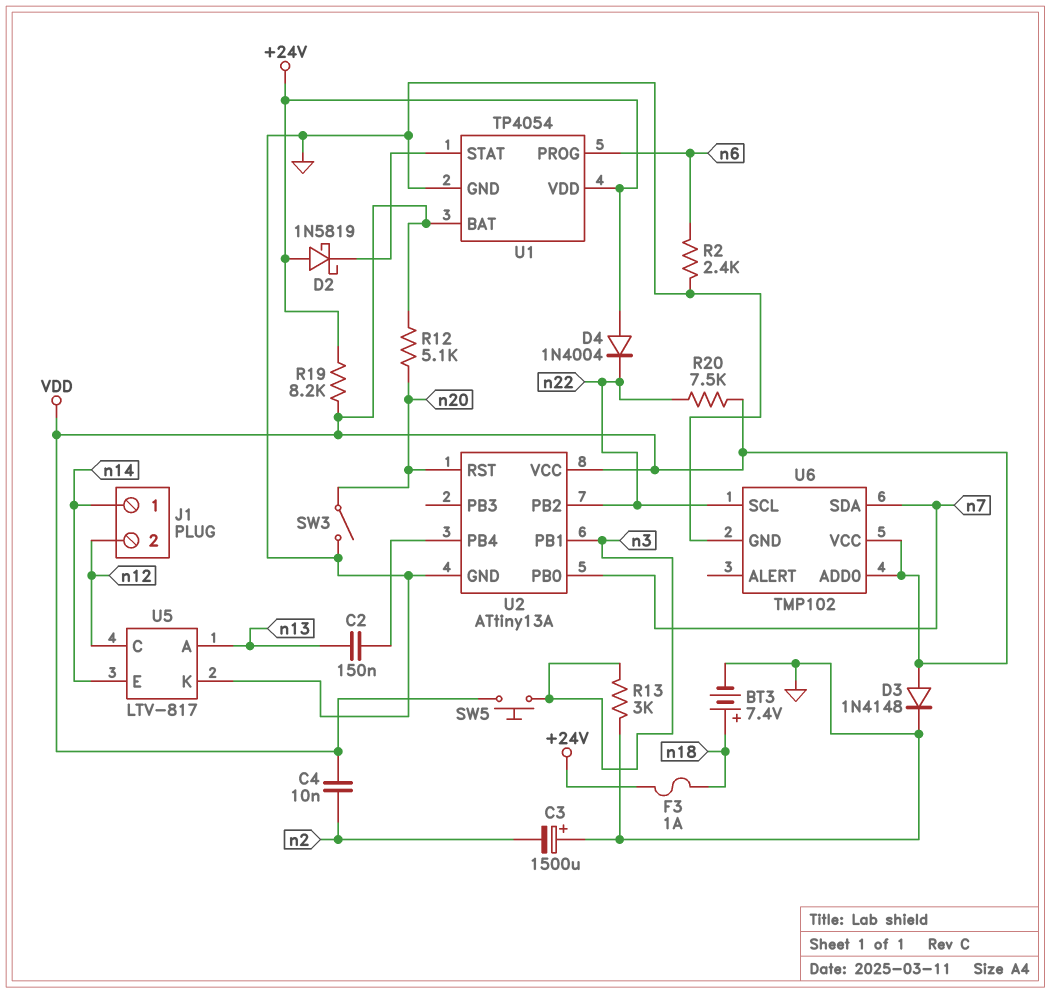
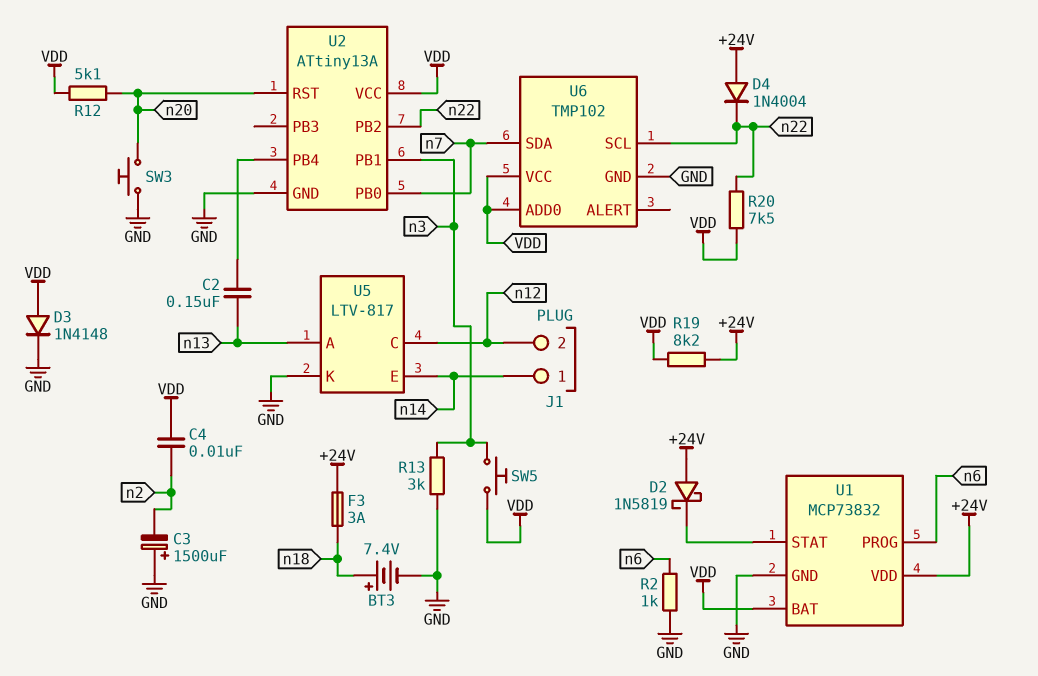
F3: 1A (+24V, n18) -> 3A (+24V, n18)
R2: 2.4k (GND, n6) -> 1k (GND, n6)
SW3: switch (GND, n20) -> button (GND, n20)
U1: TP4054 -> MCP73832

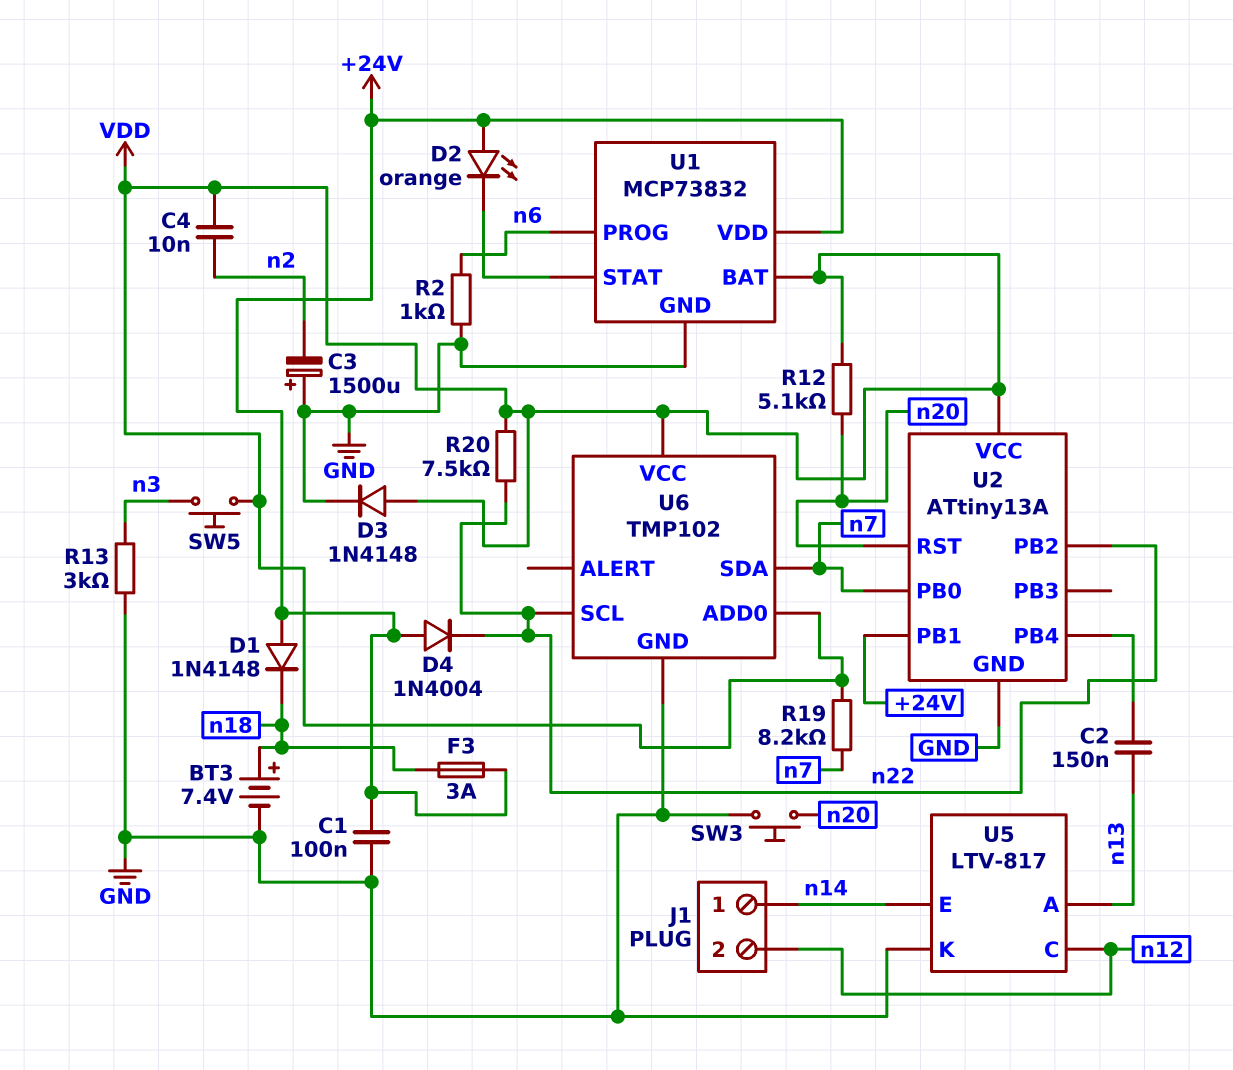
C1: none -> 100nF (+24V, GND)
D1: none -> diode 1N4148 (A +24V, K n18)
D2: schottky 1N5819 (A +24V, K U1/STAT) -> LED orange (A +24V, K U1/STAT)
R19: 8.2k (+24V, VDD) -> 8.2k (VDD, n7)
U2 pin PB1: n3 -> +24V

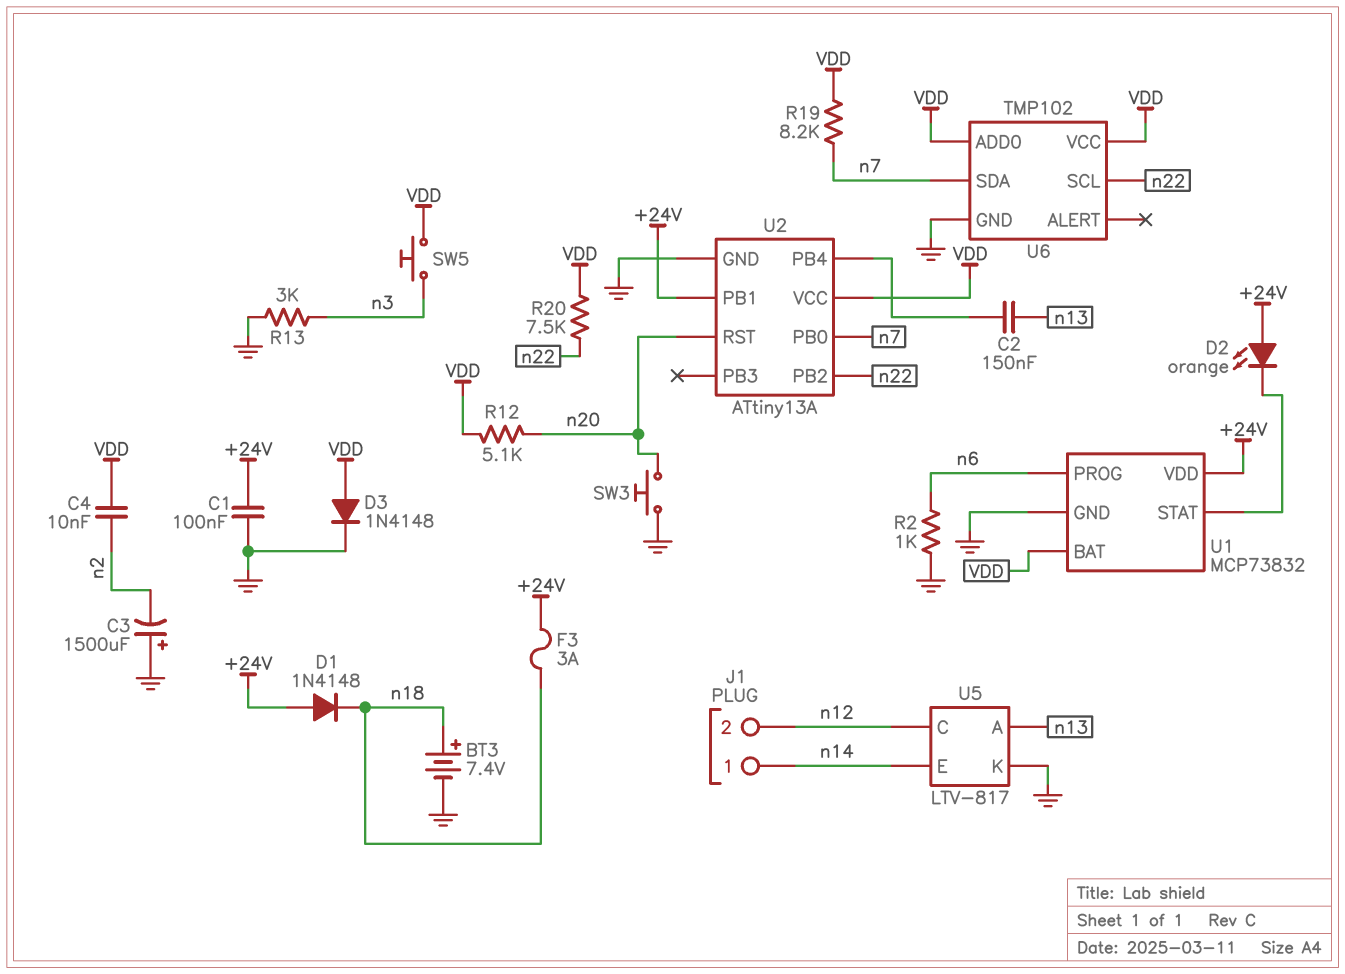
D4: diode 1N4004 (A +24V, K n22) -> none

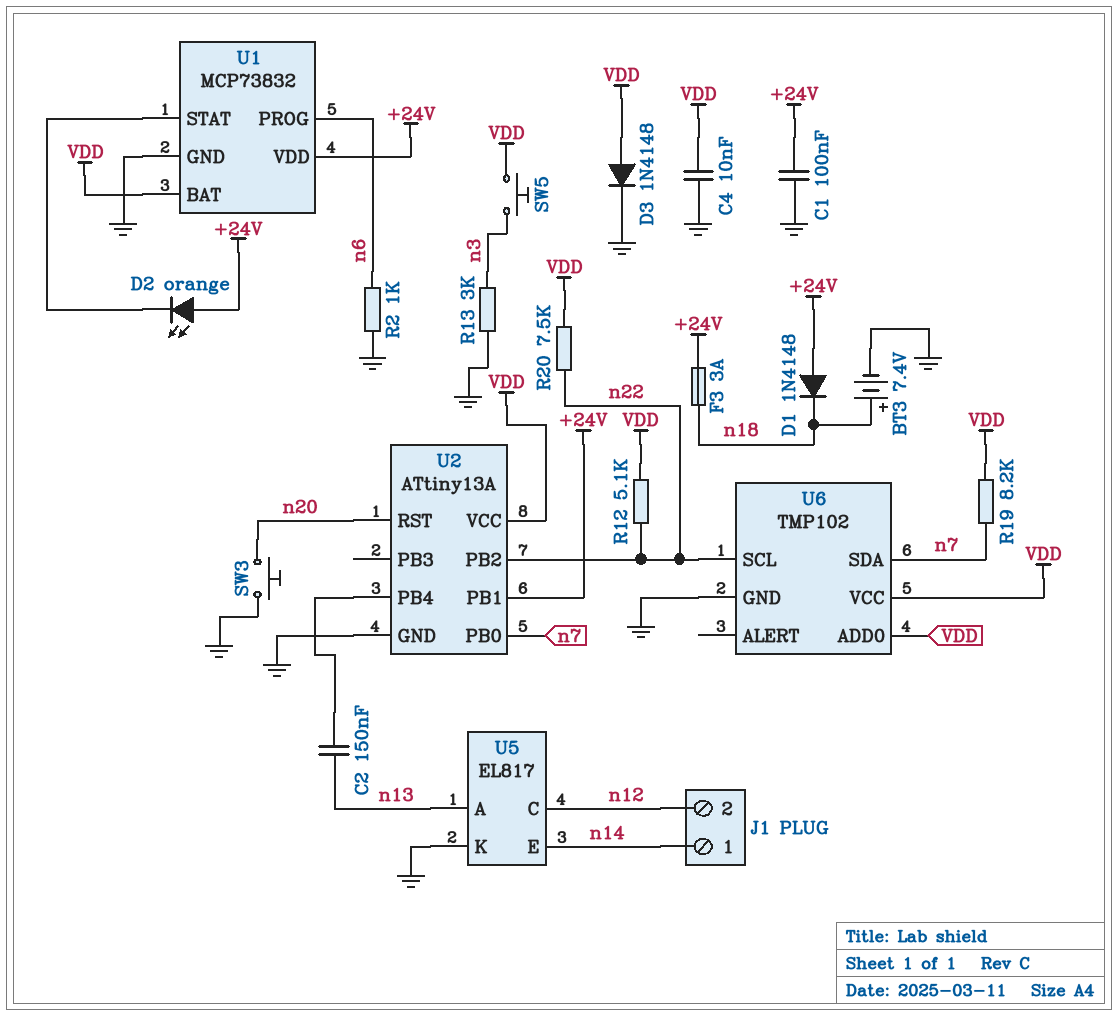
C3: 1500uF (plus GND, minus n2) -> none
C4: 10nF (VDD, n2) -> 10nF (GND, VDD)
R12: 5.1k (VDD, n20) -> 5.1k (VDD, n22)
U5: LTV-817 -> EL817

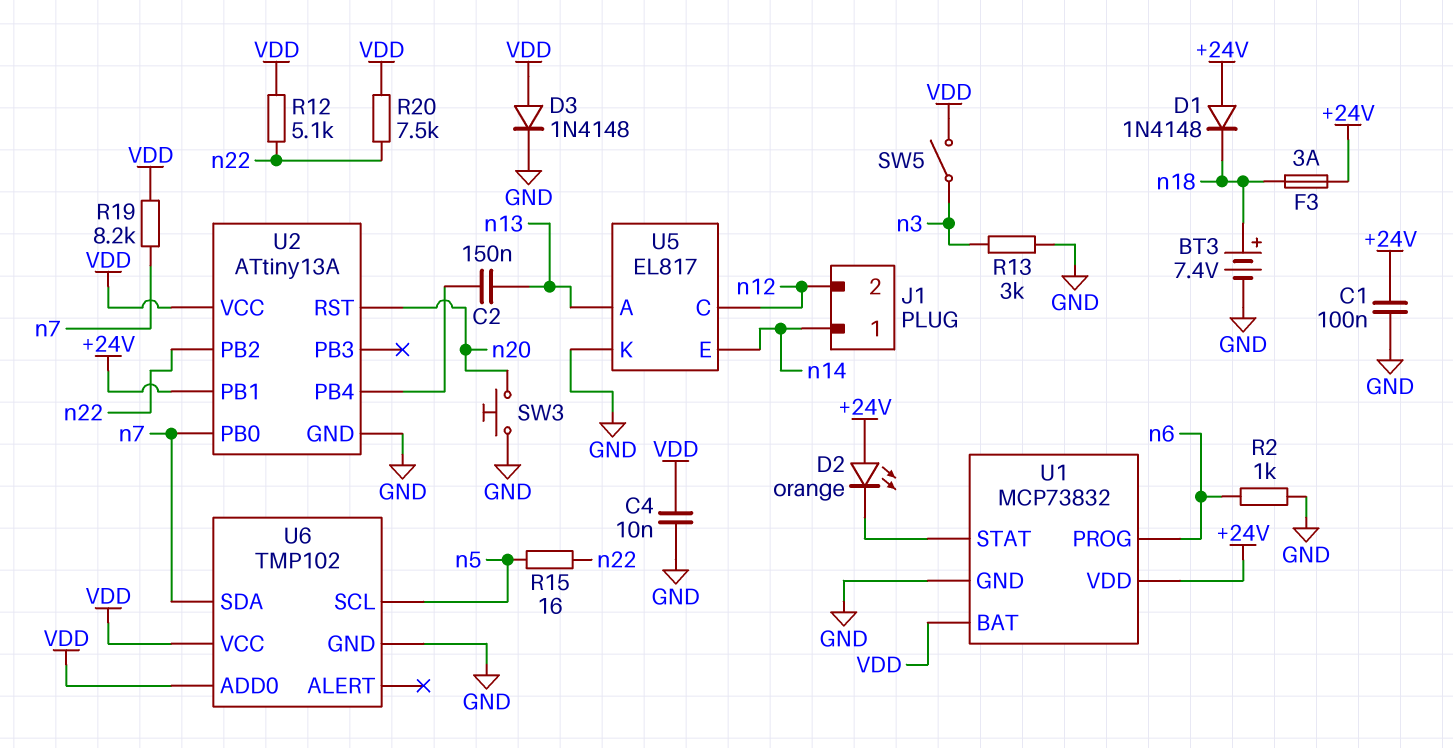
R15: none -> 16 (n5, n22)
SW5: button (VDD, n3) -> switch (VDD, n3)
U6 pin SCL: n22 -> n5

